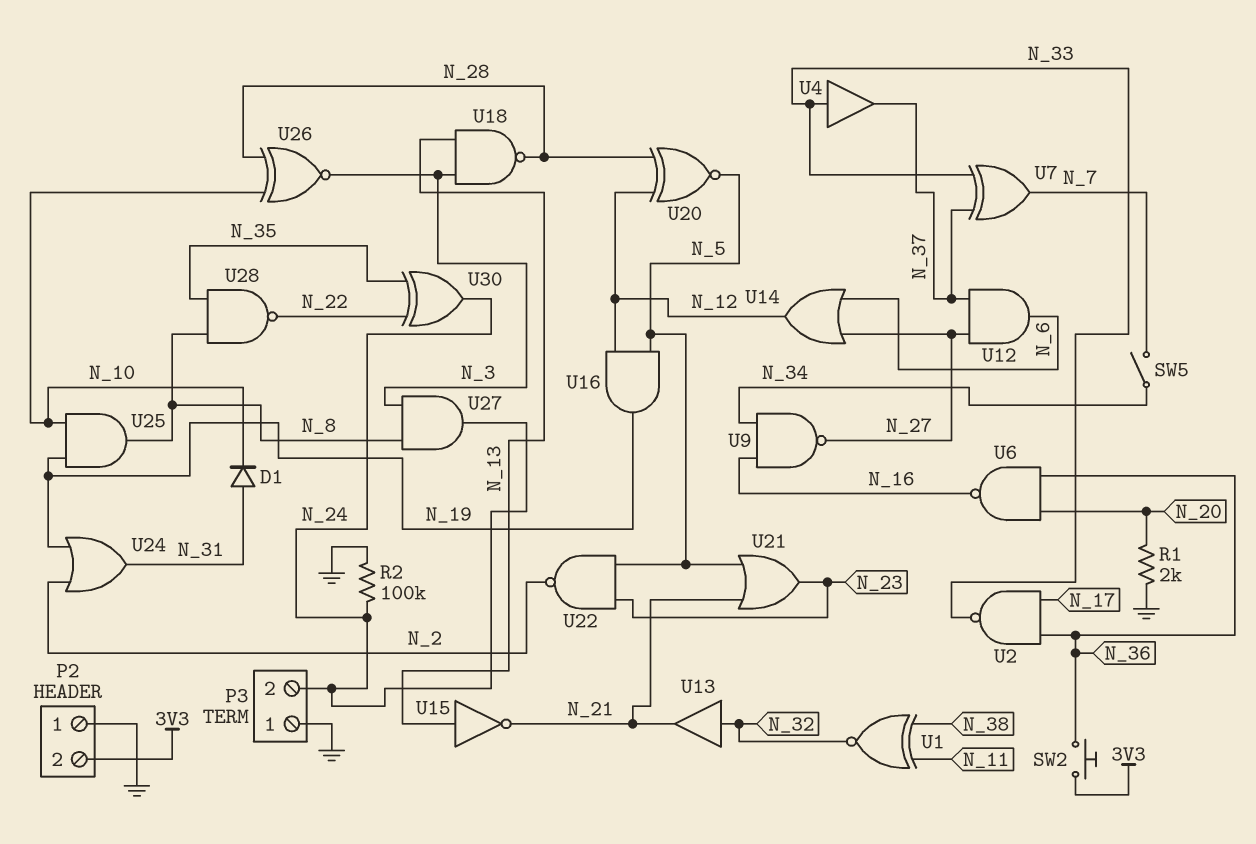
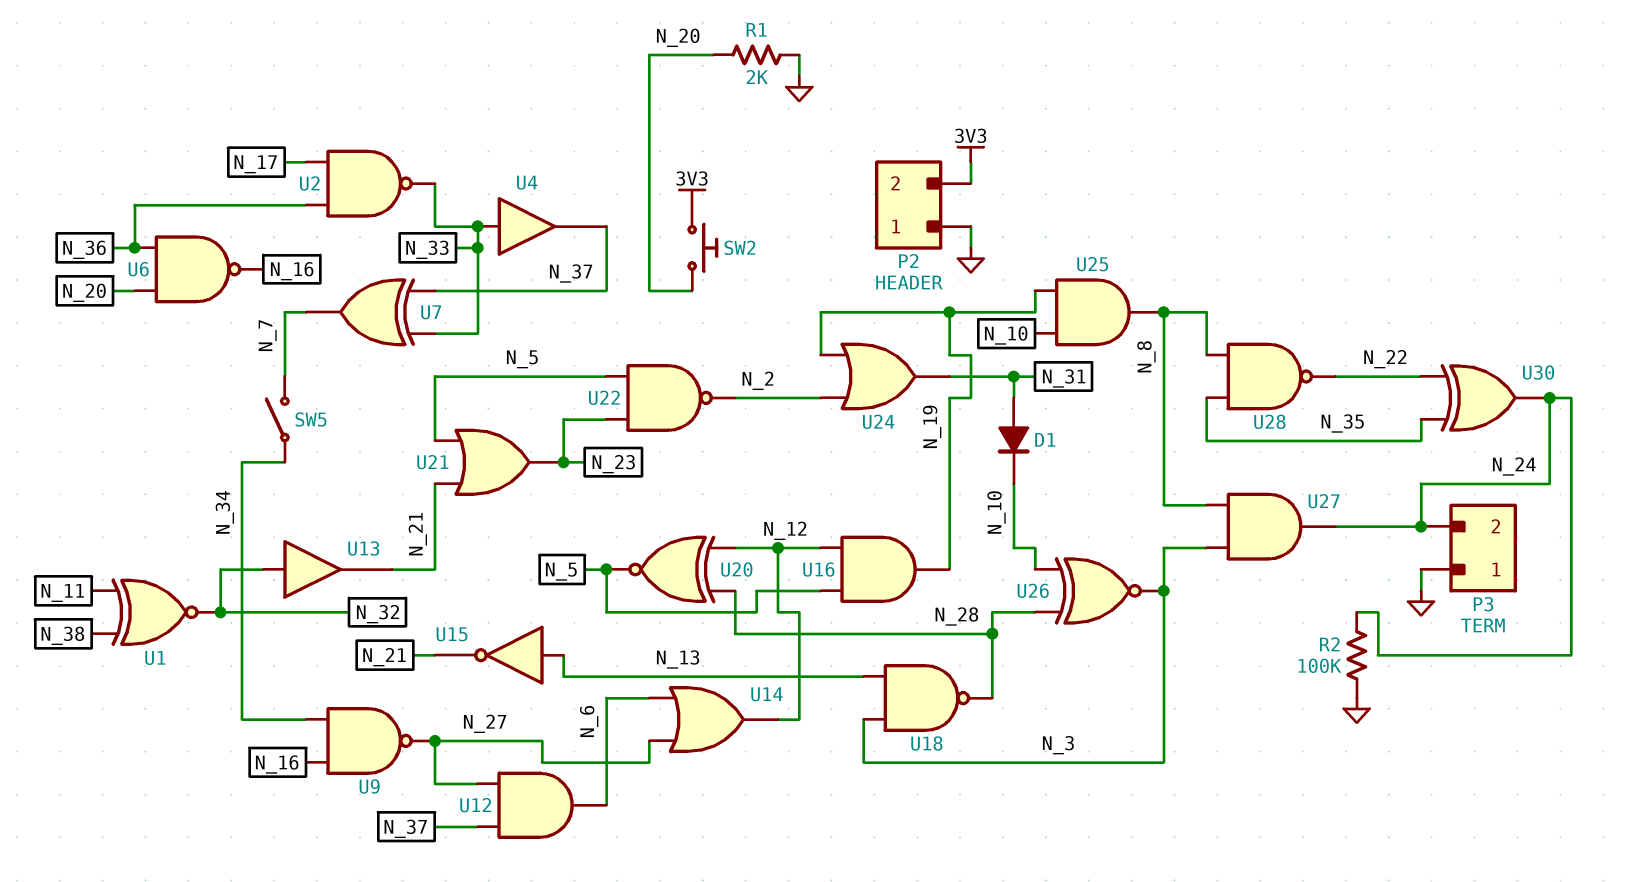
SW2: button (3V3, N_36) -> button (3V3, N_20)

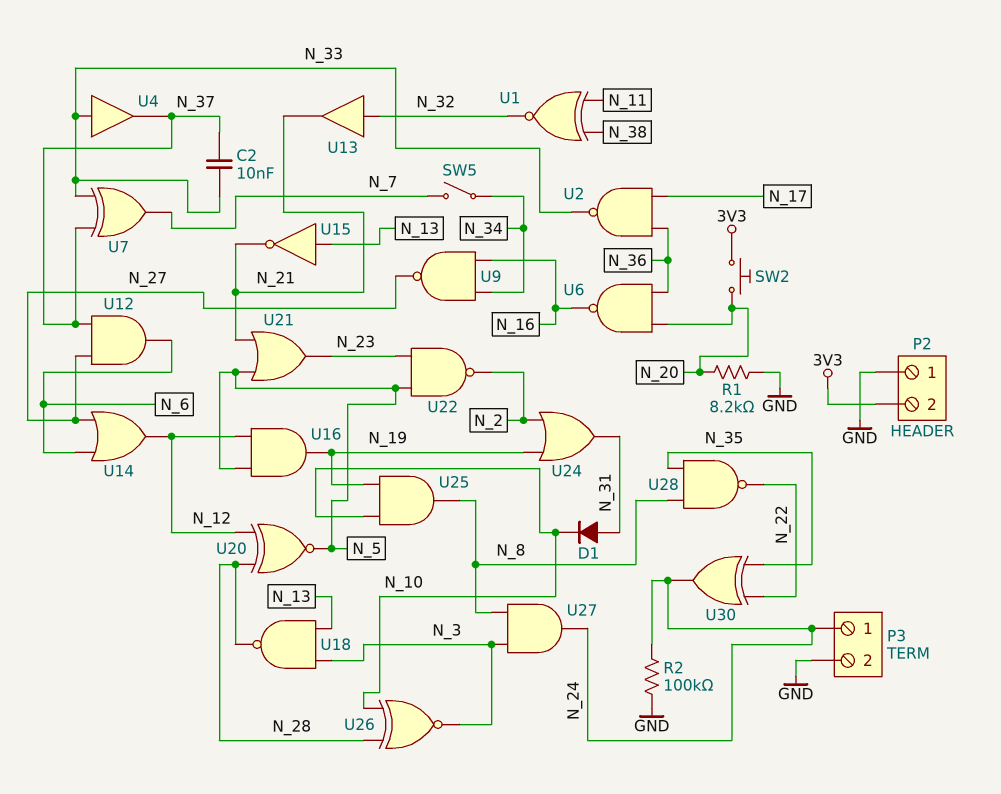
C2: none -> 10nF (N_33, N_37)
P3 pin 1: GND -> N_24
P3 pin 2: N_24 -> GND
R1: 2k (GND, N_20) -> 8.2k (GND, N_20)

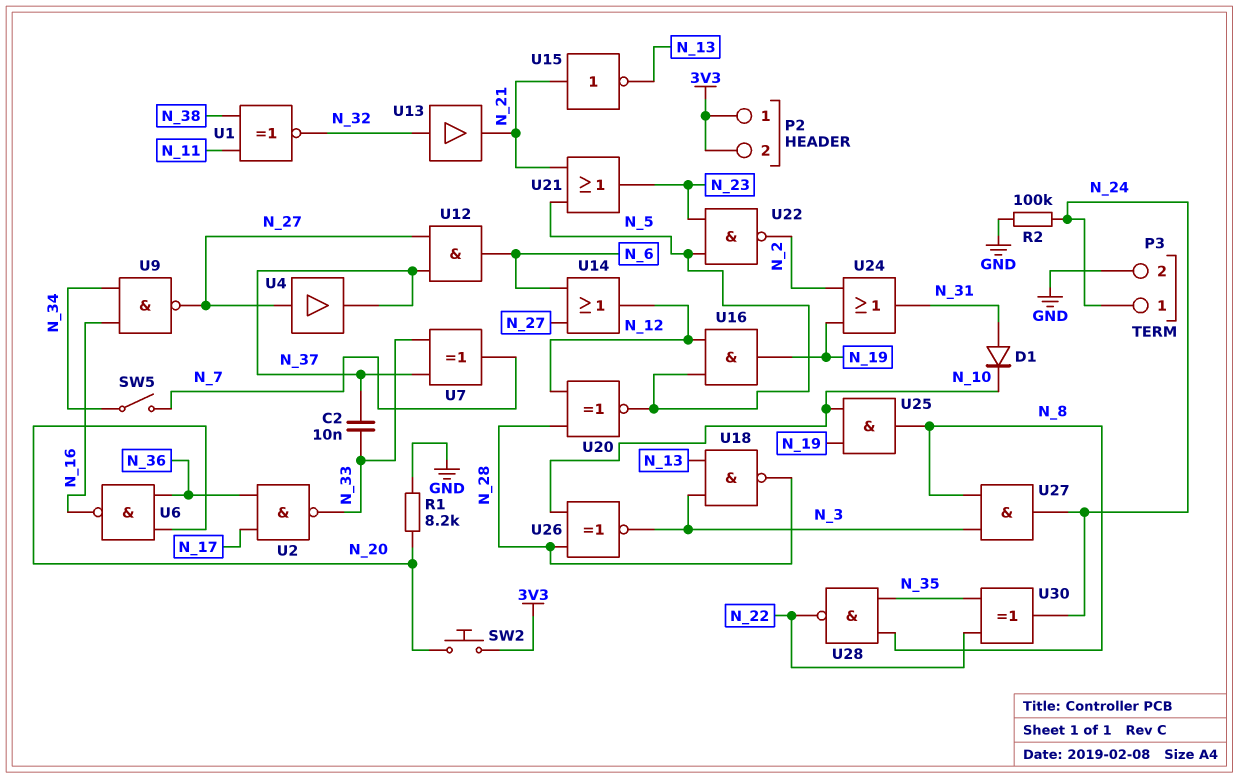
P2 pin 1: GND -> 3V3
U4: buffer (in N_33, out N_37) -> buffer (in N_27, out N_37)
U15: NOT (in N_13, out N_21) -> NOT (in N_21, out N_13)

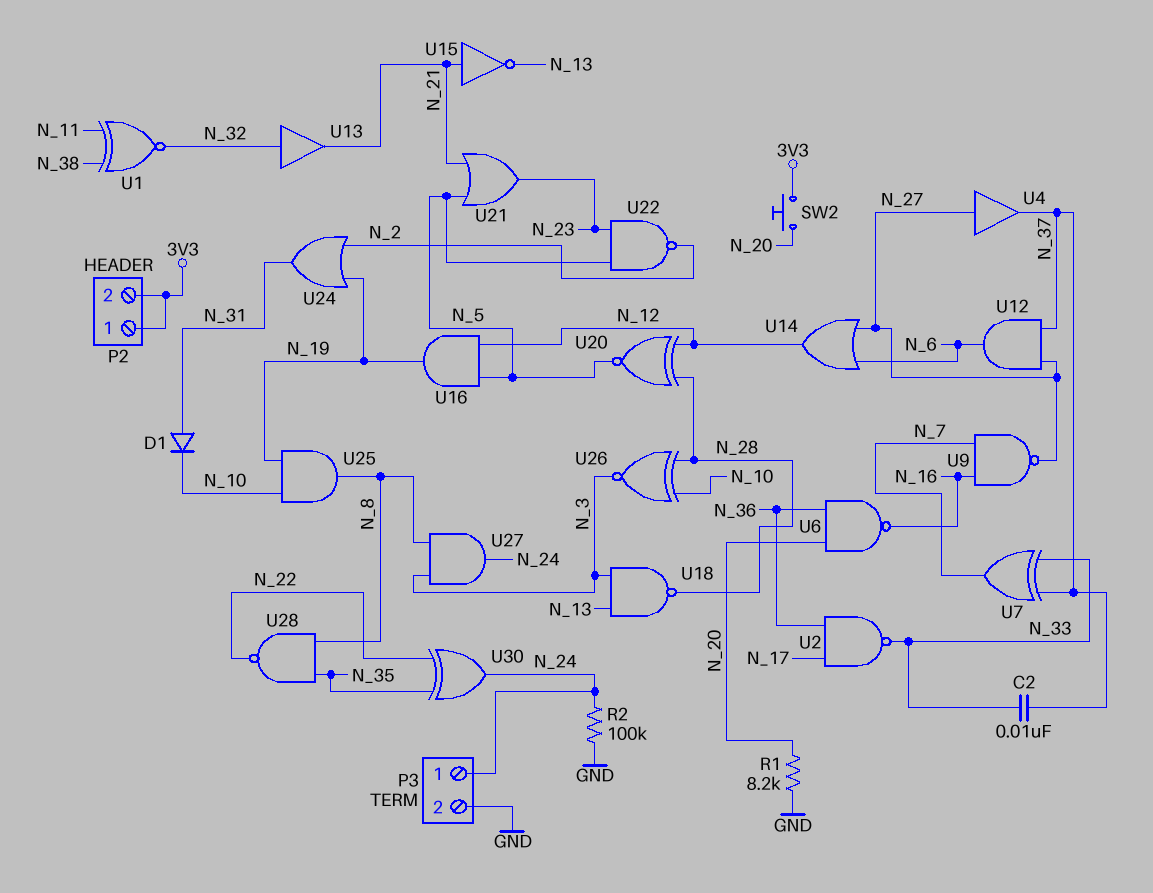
SW5: switch (N_7, N_34) -> none
U9: NAND (in N_16, in N_34, out N_27) -> NAND (in N_7, in N_16, out N_27)

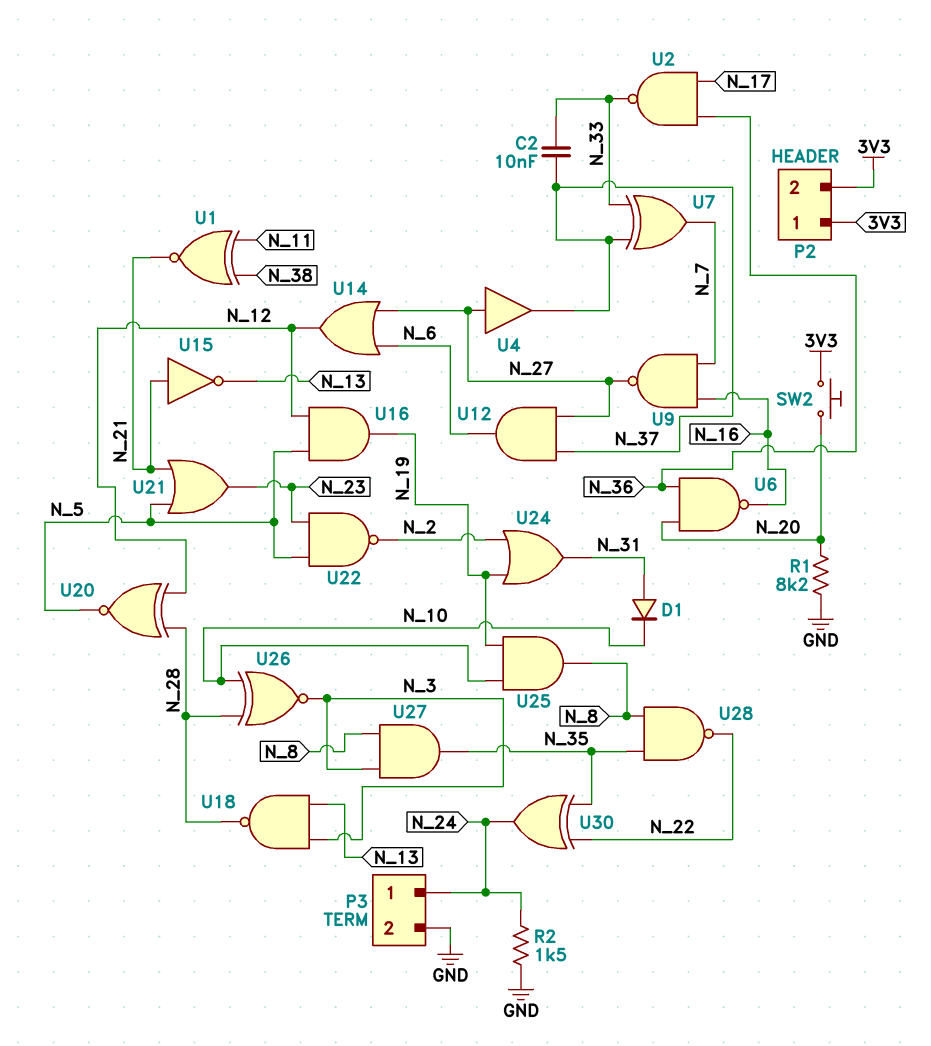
R2: 100k (GND, N_24) -> 1.5k (GND, N_24)
U1: XNOR (in N_11, in N_38, out N_32) -> XNOR (in N_11, in N_38, out N_21)
U13: buffer (in N_32, out N_21) -> none
U27: AND (in N_3, in N_8, out N_24) -> AND (in N_3, in N_8, out N_35)

